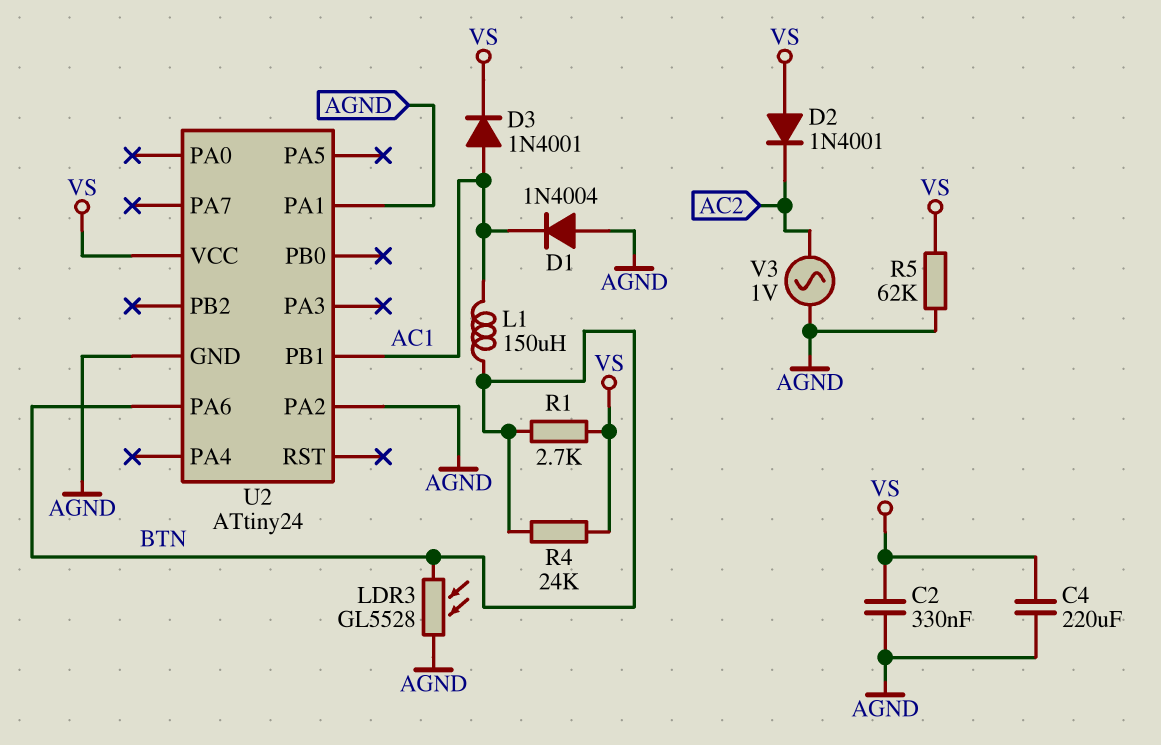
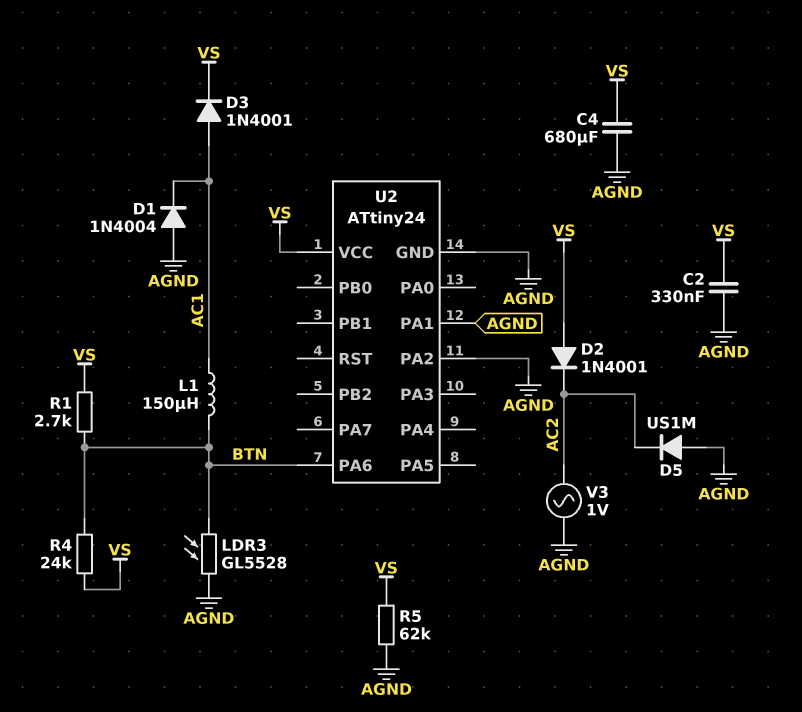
C4: 220uF (AGND, VS) -> 680uF (AGND, VS)
D5: none -> diode US1M (A AGND, K AC2)
U2 pin PB1: AC1 -> none

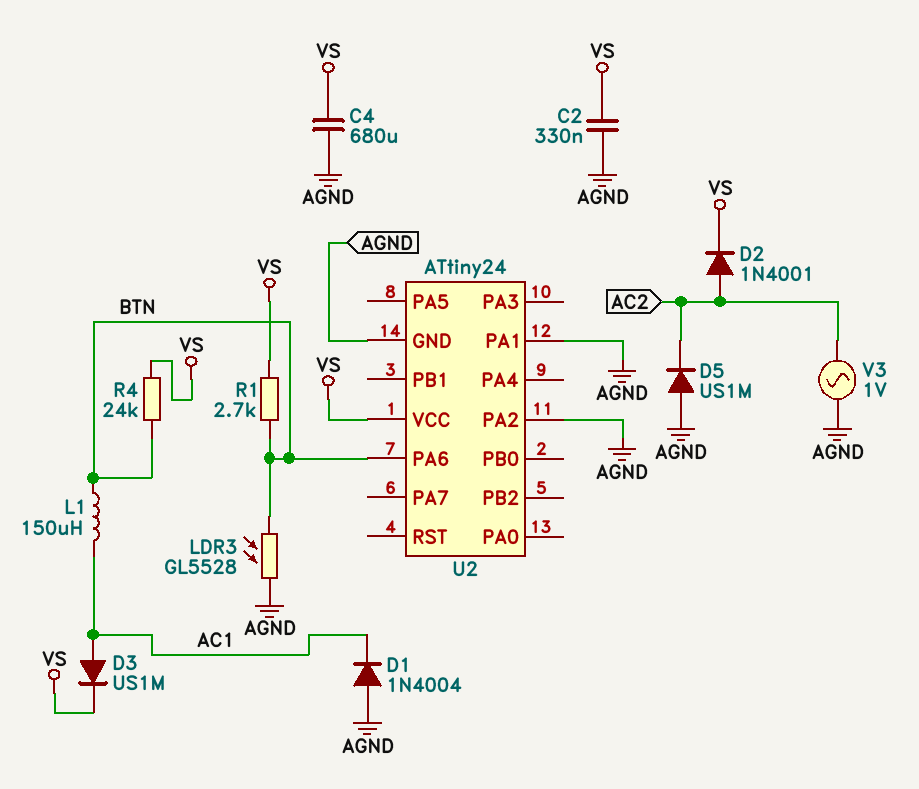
D2: diode 1N4001 (A VS, K AC2) -> diode 1N4001 (A AC2, K VS)
D3: diode 1N4001 (A AC1, K VS) -> diode US1M (A AC1, K VS)
R5: 62k (AGND, VS) -> none

